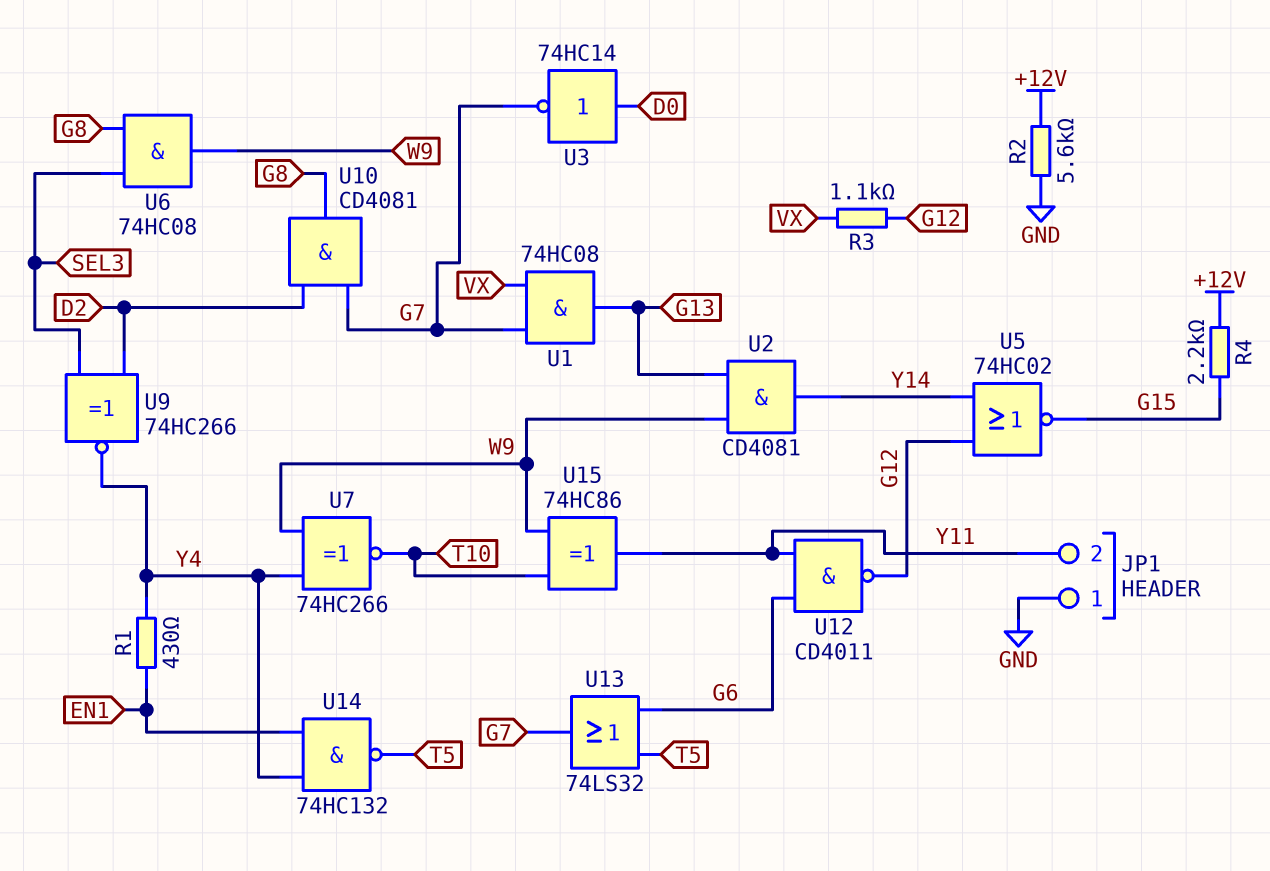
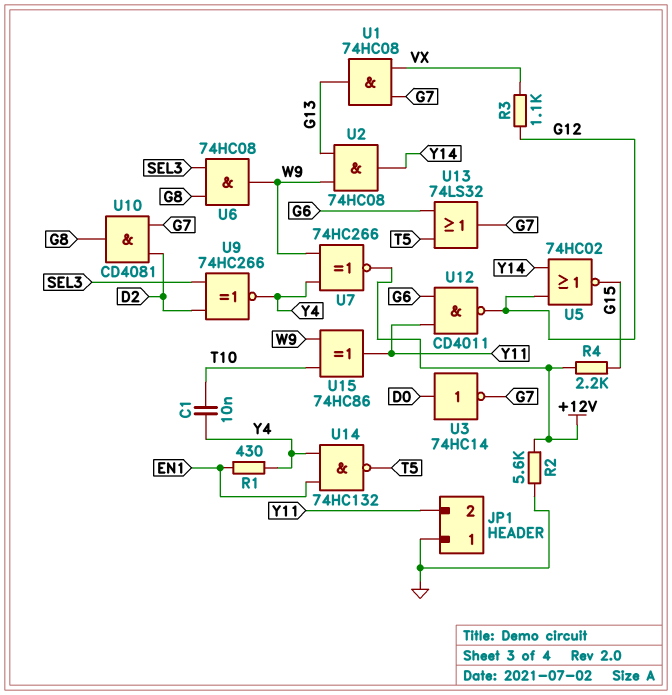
C1: none -> 10nF (T10, Y4)
U2: AND CD4081 (in G13, in W9, out Y14) -> AND 74HC08 (in G13, in W9, out Y14)
U7: XNOR 74HC266 (in W9, in Y4, out T10) -> XNOR 74HC266 (in W9, in Y4, out +12V)

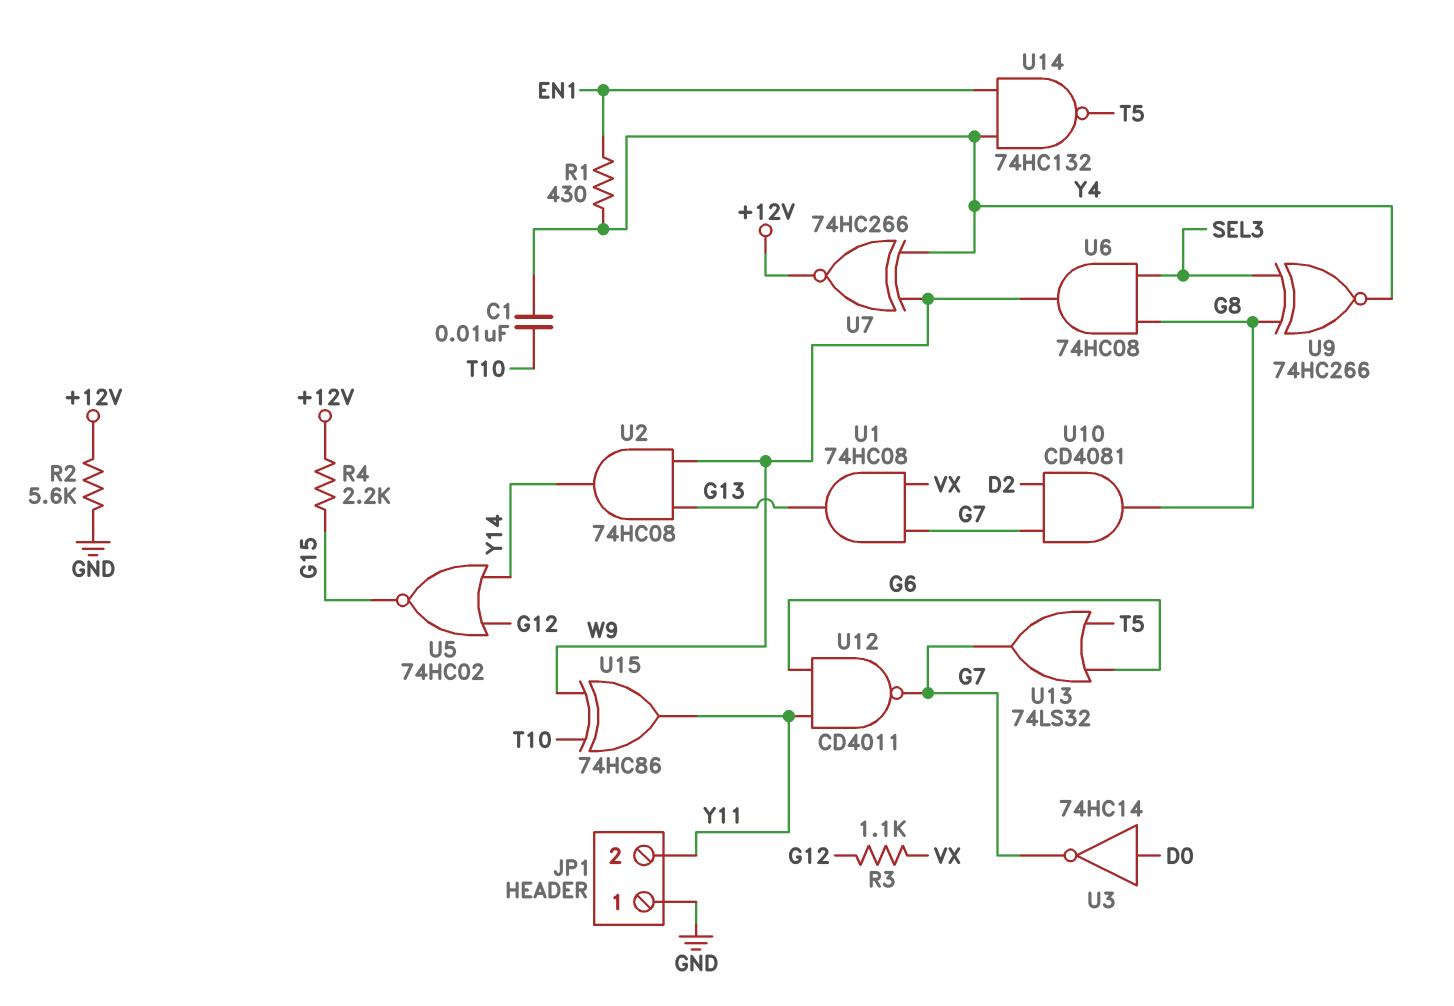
U9: XNOR 74HC266 (in D2, in SEL3, out Y4) -> XNOR 74HC266 (in G8, in SEL3, out Y4)
U12: NAND CD4011 (in G6, in Y11, out G12) -> NAND CD4011 (in G6, in Y11, out G7)

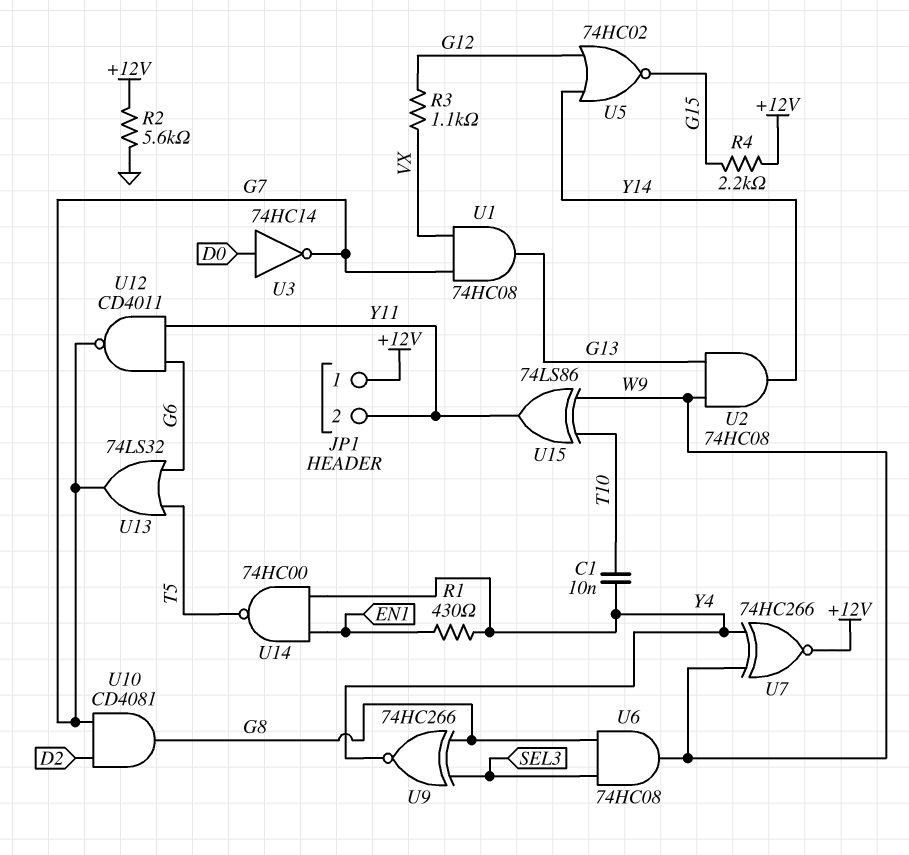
JP1 pin 1: GND -> +12V
U14: NAND 74HC132 (in EN1, in Y4, out T5) -> NAND 74HC00 (in EN1, in Y4, out T5)
U15: XOR 74HC86 (in T10, in W9, out Y11) -> XOR 74LS86 (in T10, in W9, out Y11)

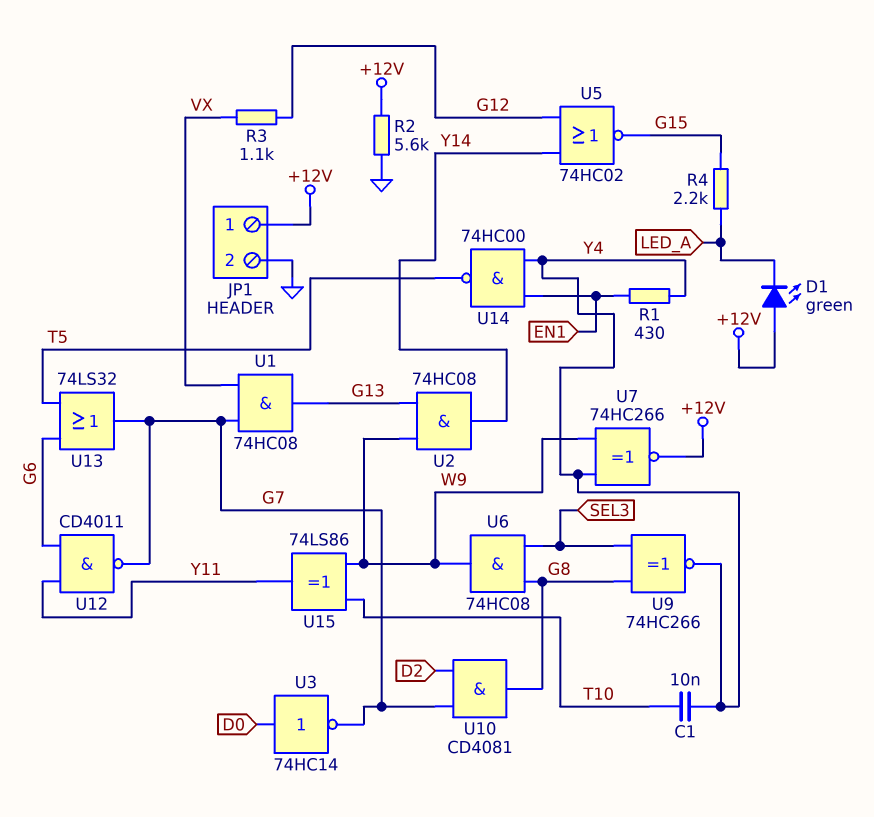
D1: none -> LED green (A +12V, K LED_A)
JP1 pin 2: Y11 -> GND
R4: 2.2k (+12V, G15) -> 2.2k (G15, LED_A)

